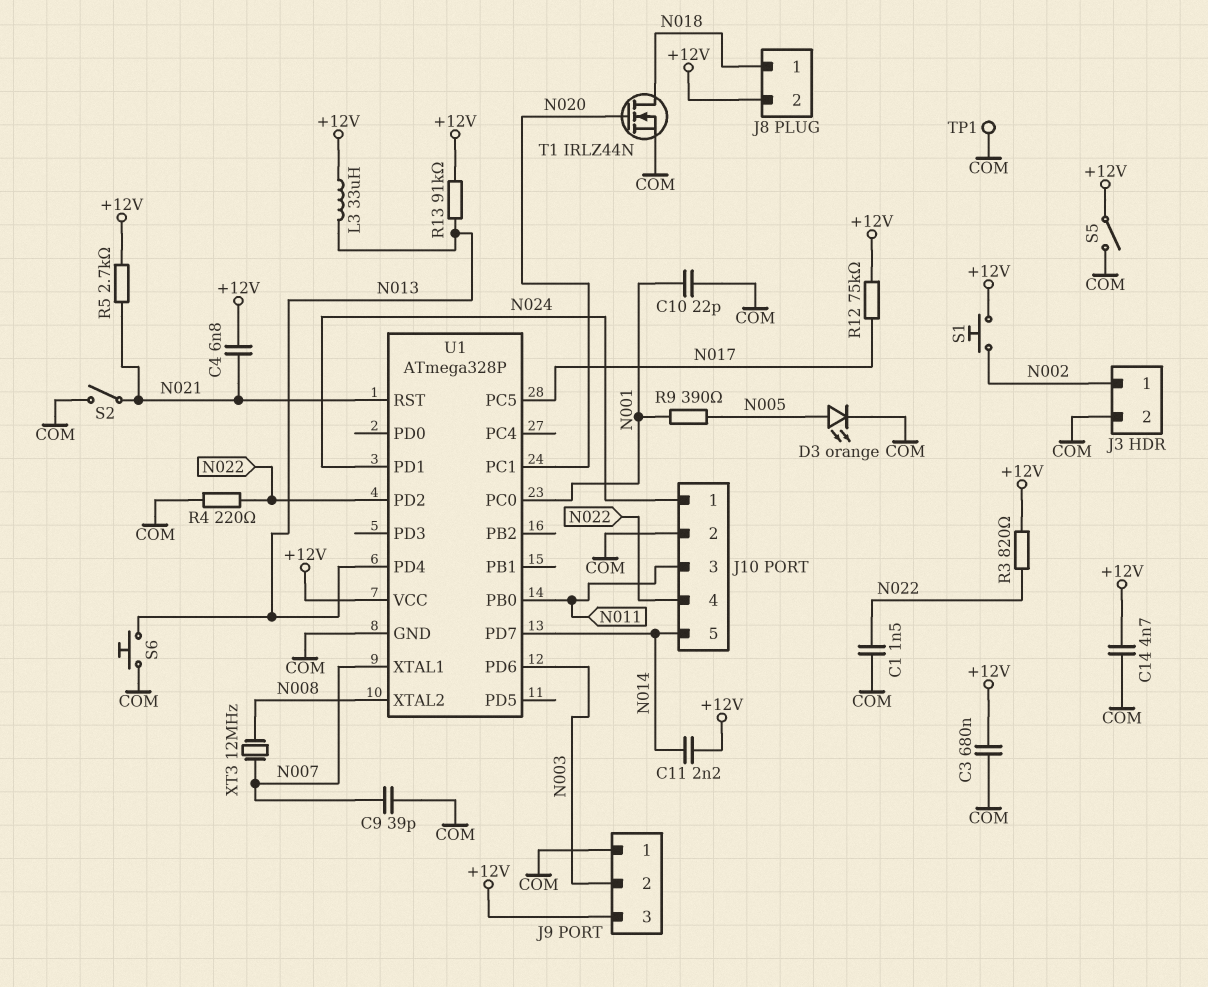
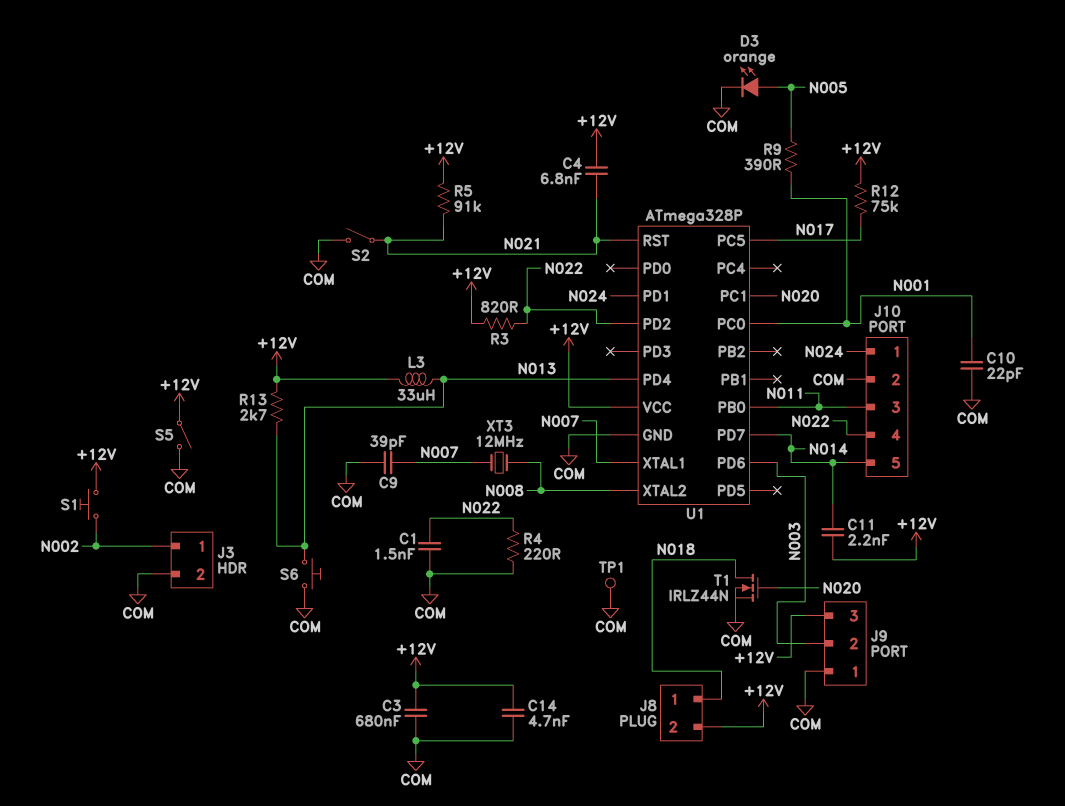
R5: 2.7k (+12V, N021) -> 91k (+12V, N021)
R13: 91k (+12V, N013) -> 2.7k (+12V, N013)

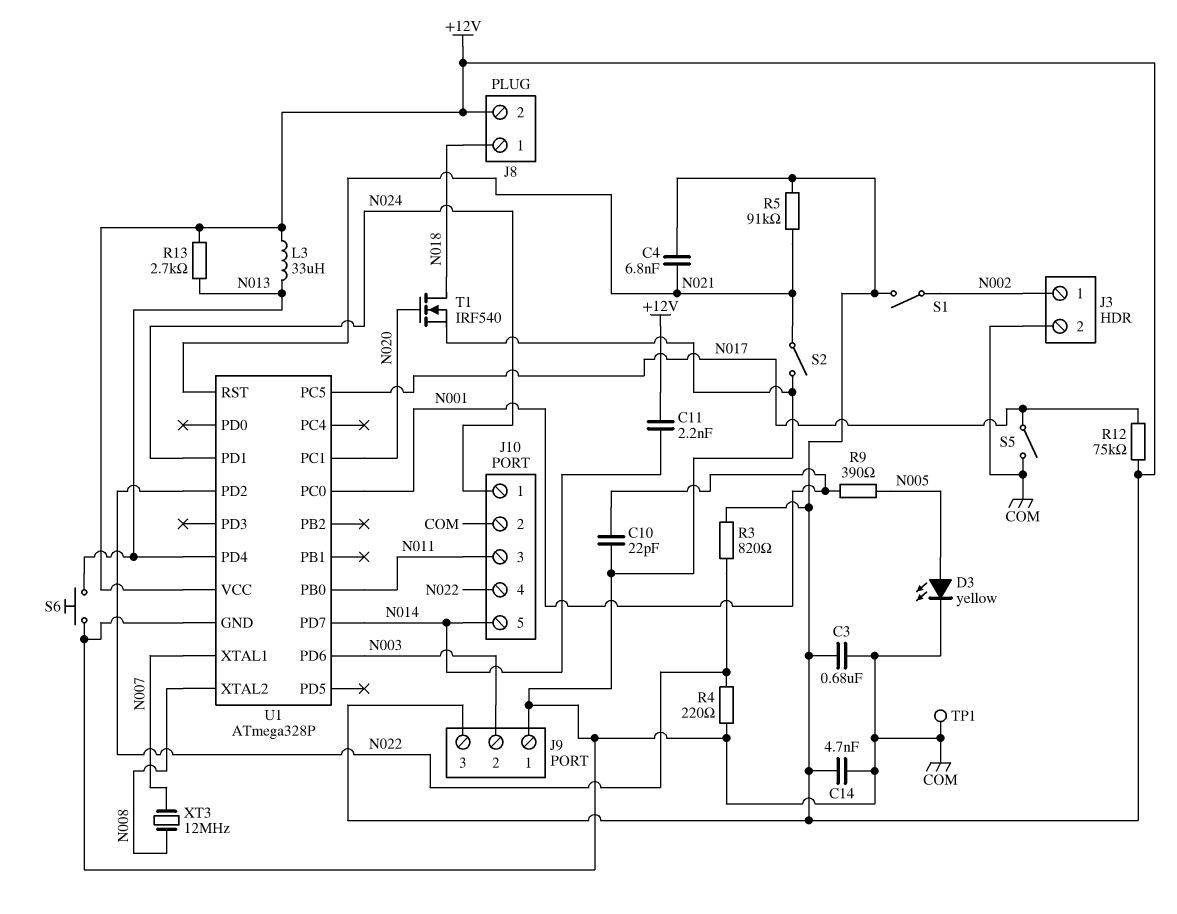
C1: 1.5nF (COM, N022) -> none
C9: 39pF (COM, N007) -> none
D3: LED orange (A N005, K COM) -> LED yellow (A N005, K COM)
S1: button (+12V, N002) -> switch (+12V, N002)
S5: switch (+12V, COM) -> switch (COM, N017)
T1: NMOS IRLZ44N (G N020, D N018, S COM) -> NMOS IRF540 (G N020, D N018, S COM)

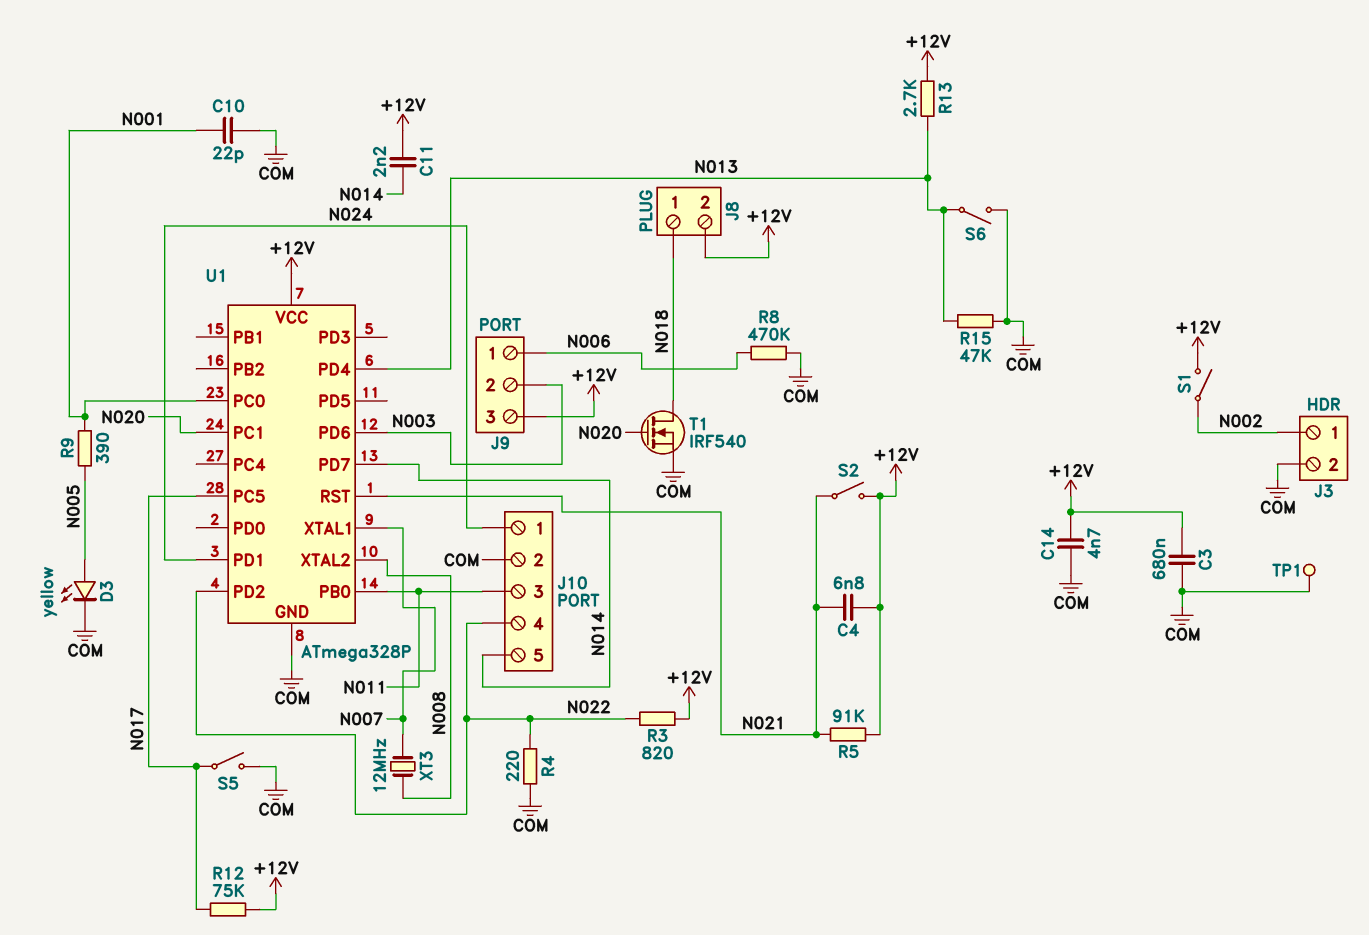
J9 pin 1: COM -> N006
L3: 33uH (+12V, N013) -> none
R8: none -> 470k (COM, N006)
R15: none -> 47k (COM, N013)
S2: switch (COM, N021) -> switch (+12V, N021)
S6: button (COM, N013) -> switch (COM, N013)

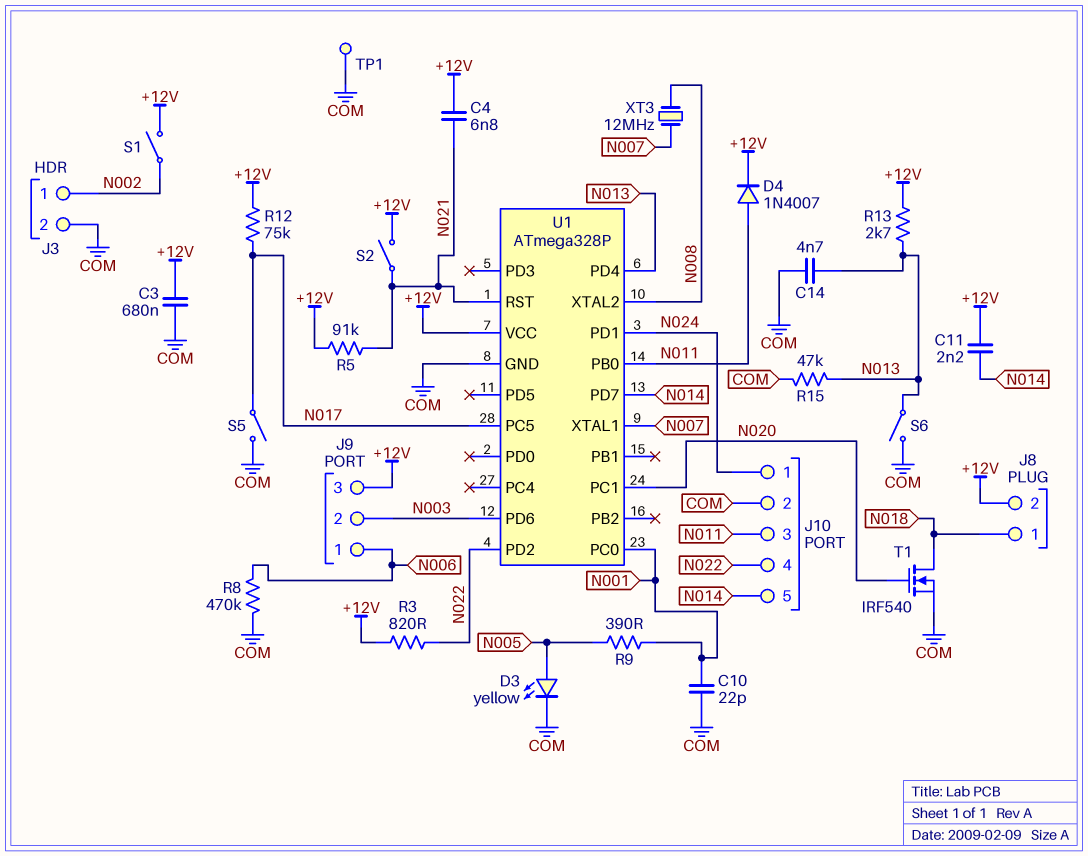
C14: 4.7nF (+12V, COM) -> 4.7nF (COM, N013)
D4: none -> diode 1N4007 (A N011, K +12V)
R4: 220 (COM, N022) -> none

